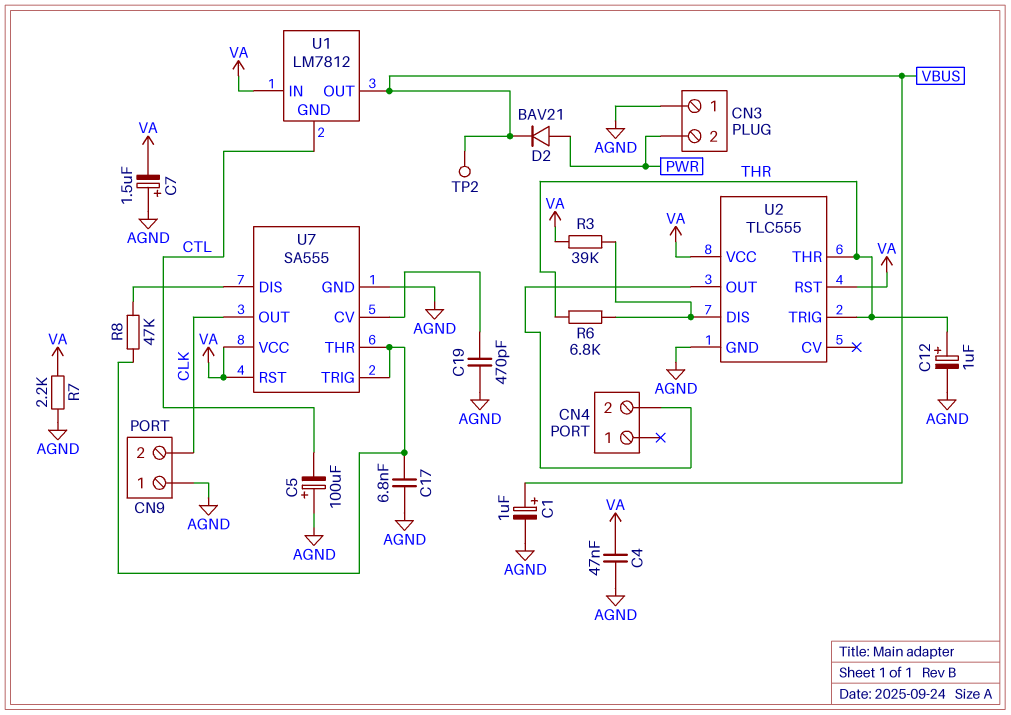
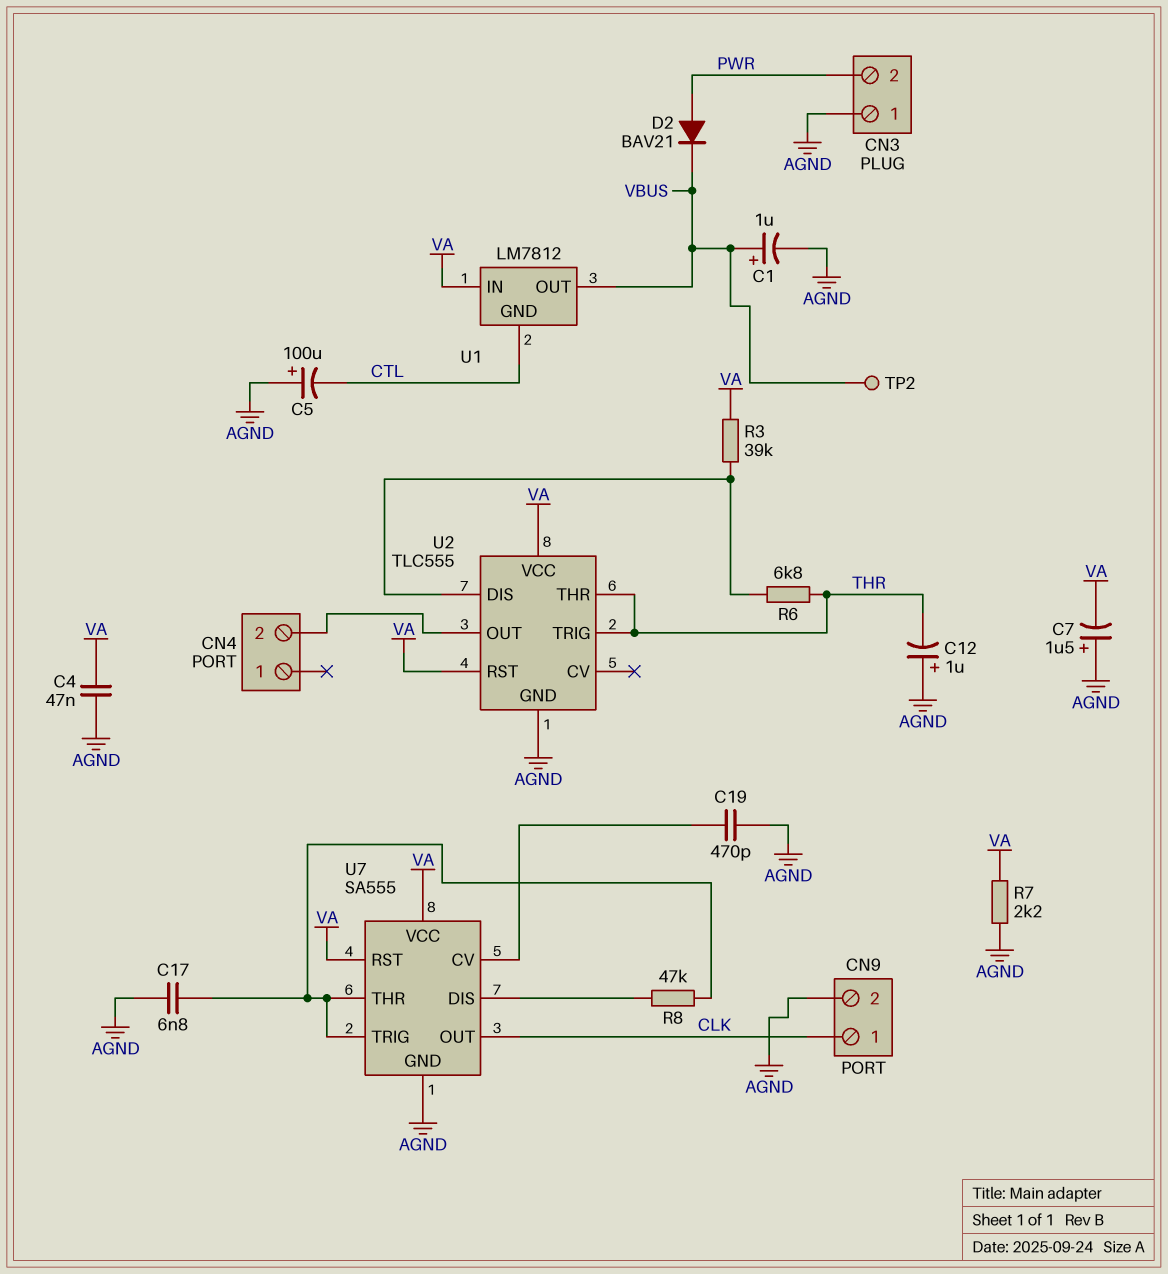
C12: 1uF (plus THR, minus AGND) -> 1uF (plus AGND, minus THR)
CN9 pin 1: AGND -> CLK
CN9 pin 2: CLK -> AGND

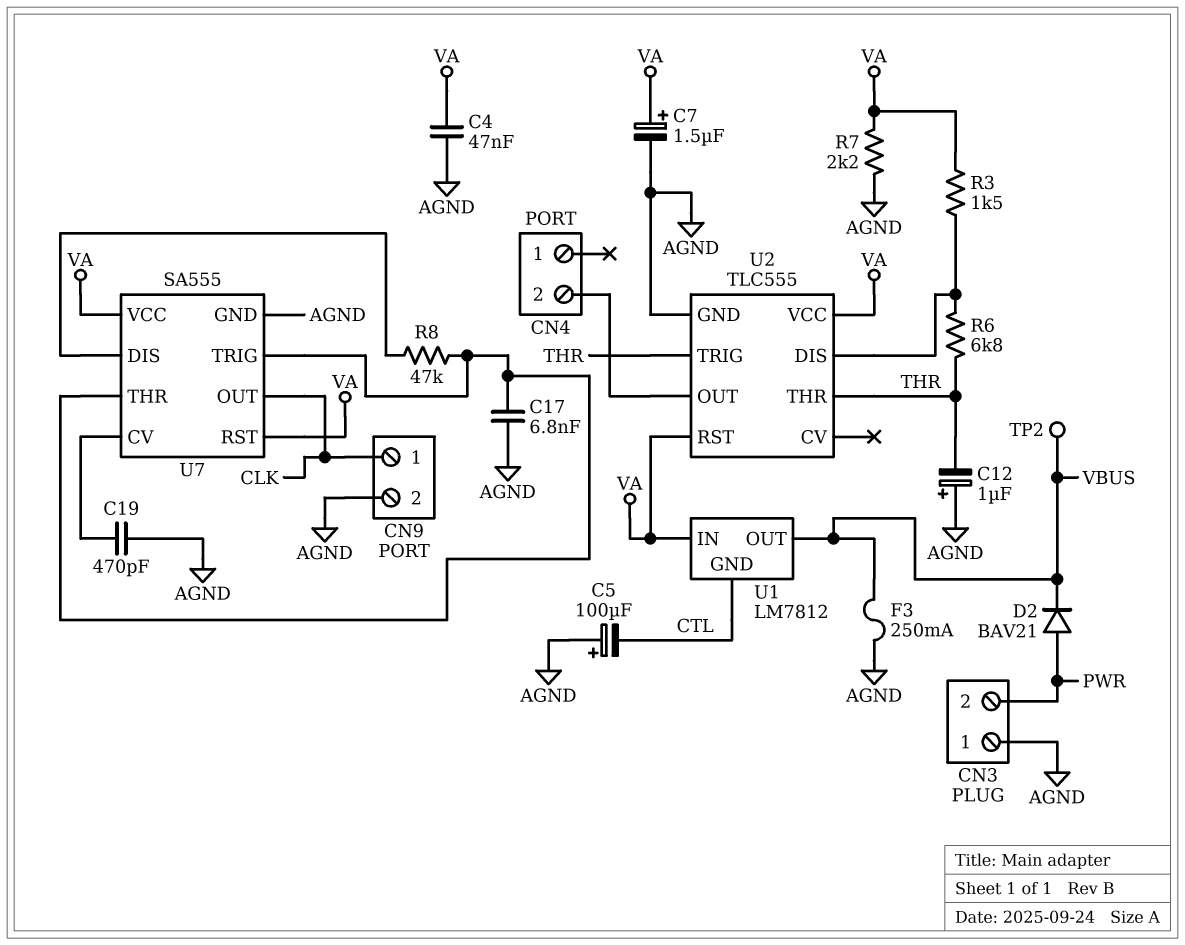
C1: 1uF (plus VBUS, minus AGND) -> none
C7: 1.5uF (plus AGND, minus VA) -> 1.5uF (plus VA, minus AGND)
F3: none -> 250mA (AGND, VBUS)
R3: 39k (U2/DIS, VA) -> 1.5k (U2/DIS, VA)

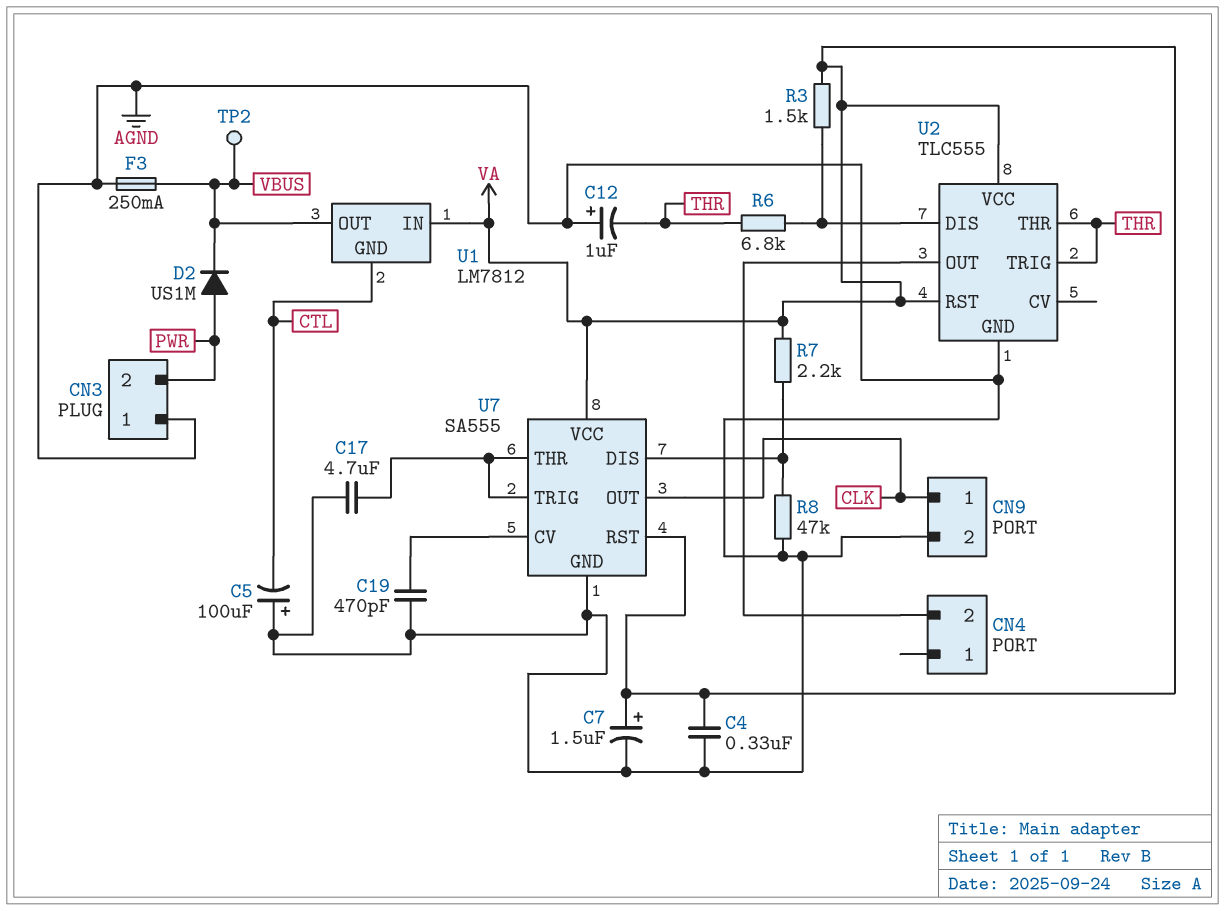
C4: 47nF (AGND, VA) -> 330nF (AGND, VA)
C17: 6.8nF (AGND, U7/THR) -> 4.7uF (AGND, U7/THR)
D2: diode BAV21 (A PWR, K VBUS) -> diode US1M (A PWR, K VBUS)
R7: 2.2k (AGND, VA) -> 2.2k (U7/DIS, VA)
R8: 47k (U7/DIS, U7/THR) -> 47k (AGND, U7/DIS)

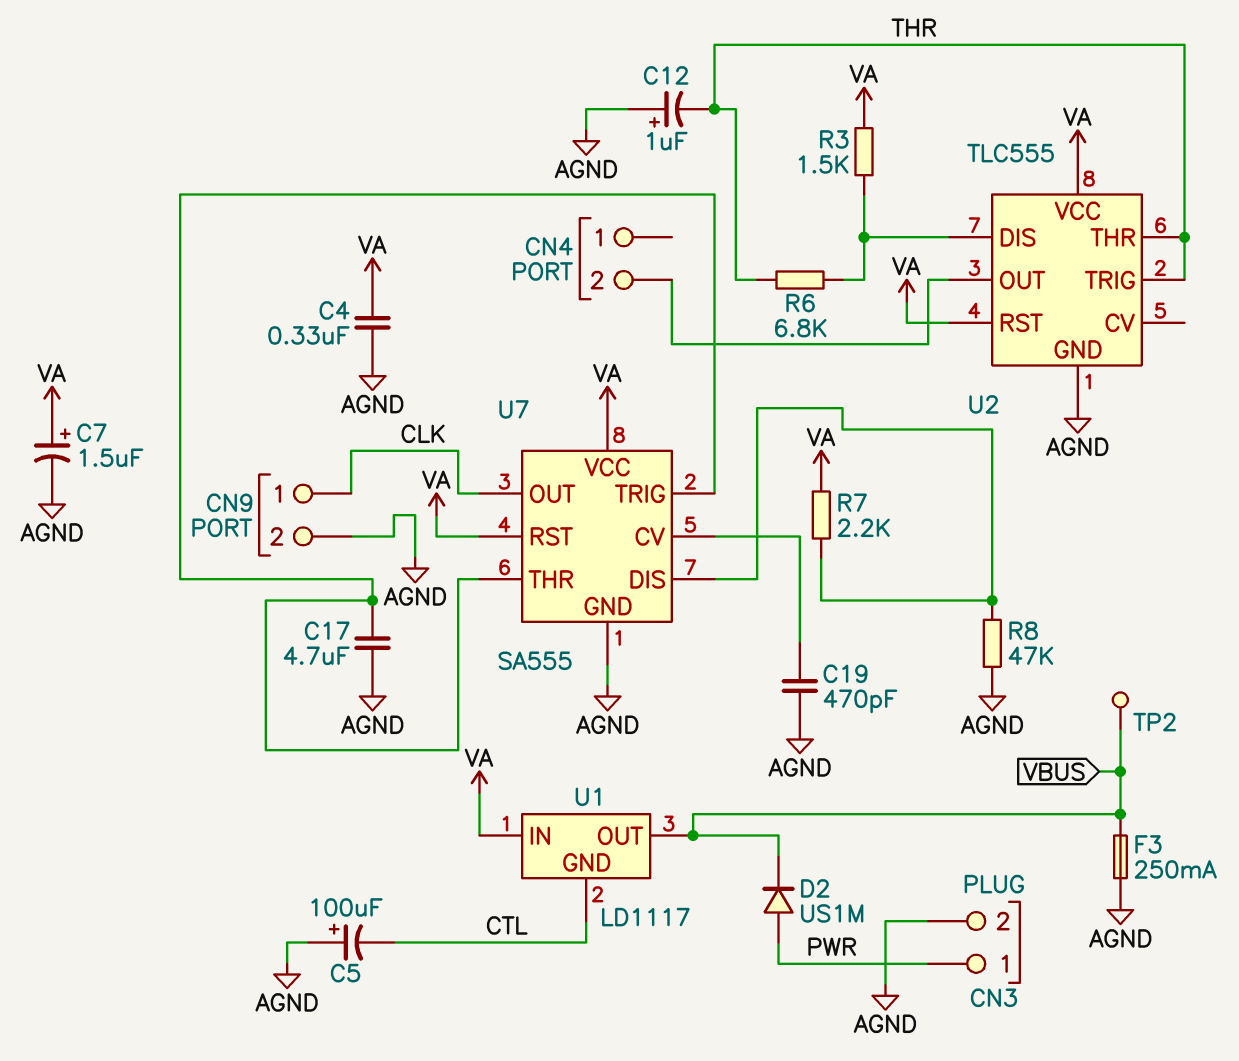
CN3 pin 1: AGND -> PWR
CN3 pin 2: PWR -> AGND
U1: LM7812 -> LD1117

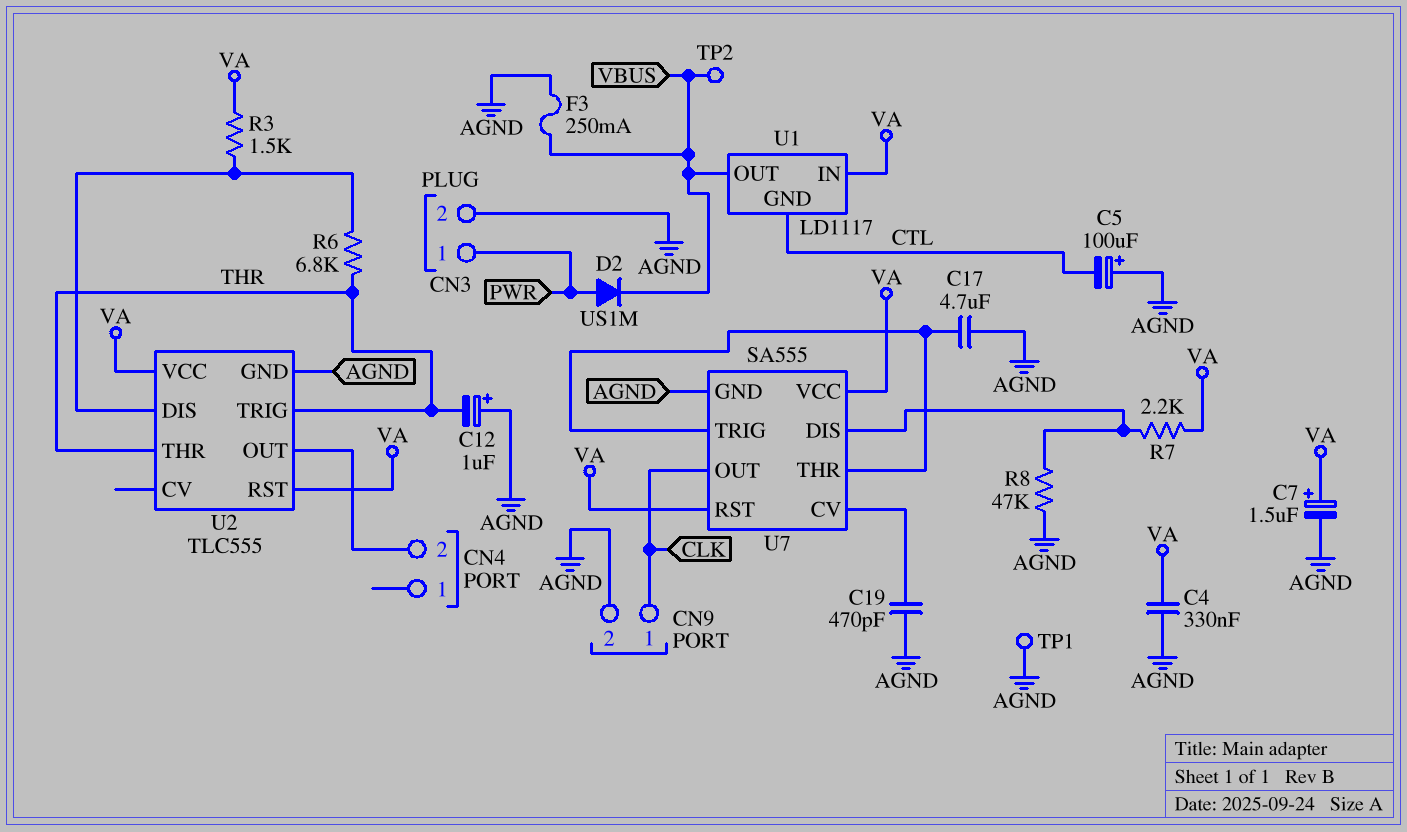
TP1: none -> test point (AGND)

